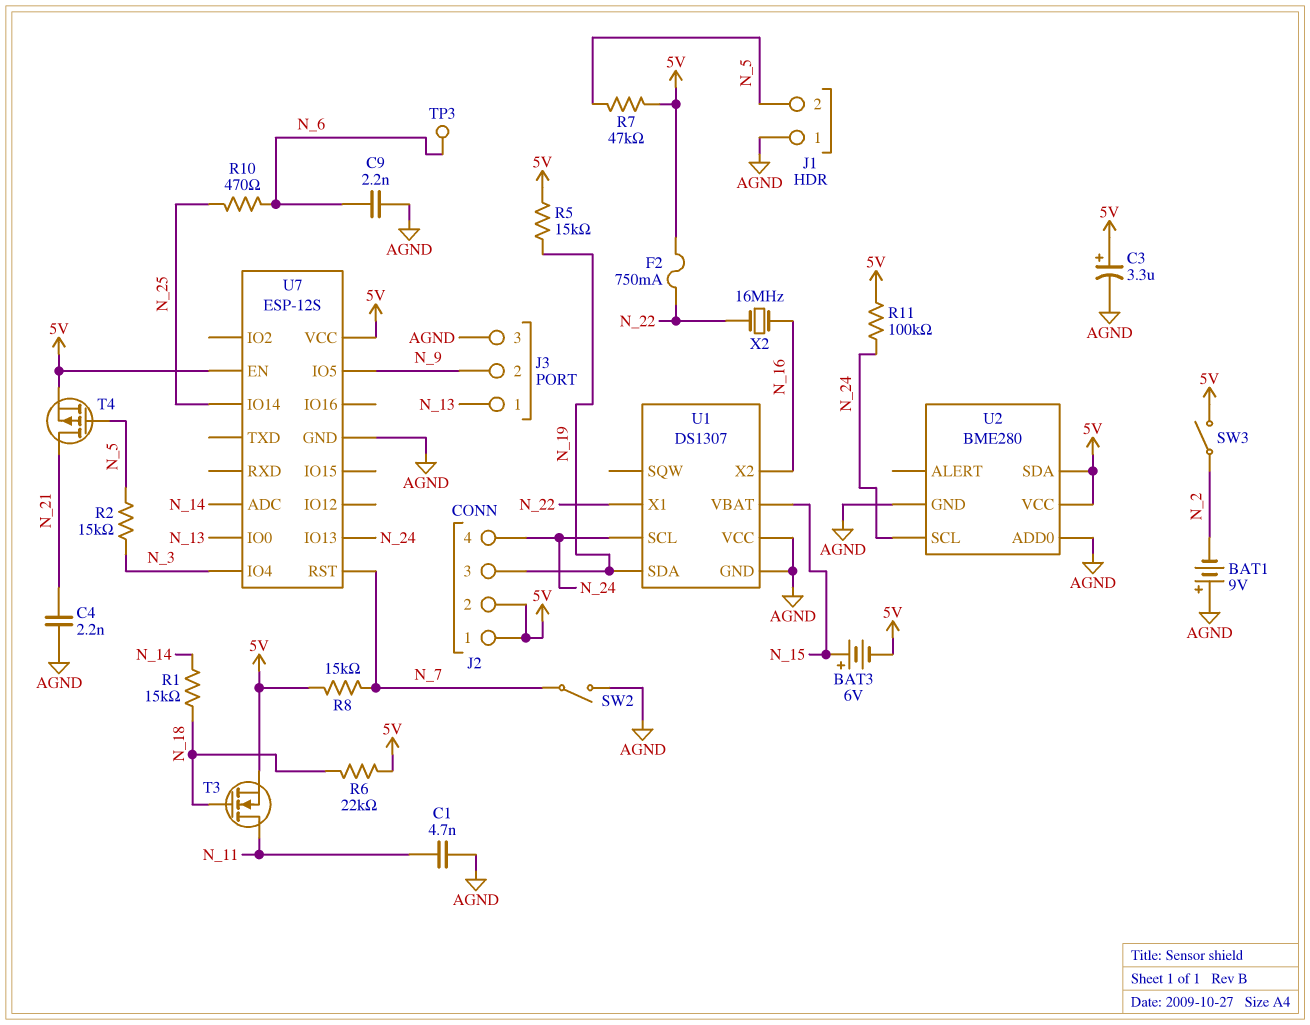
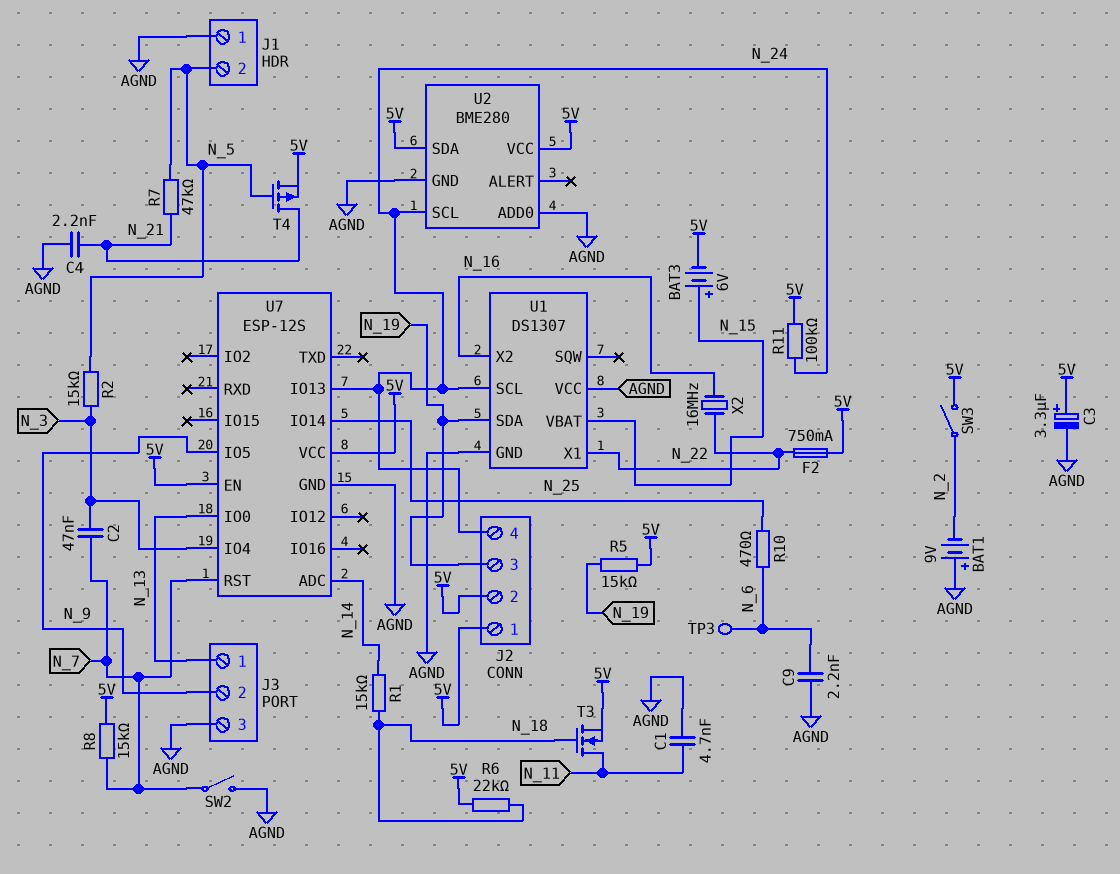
C2: none -> 47nF (N_3, N_7)
R7: 47k (5V, N_5) -> 47k (N_5, N_21)

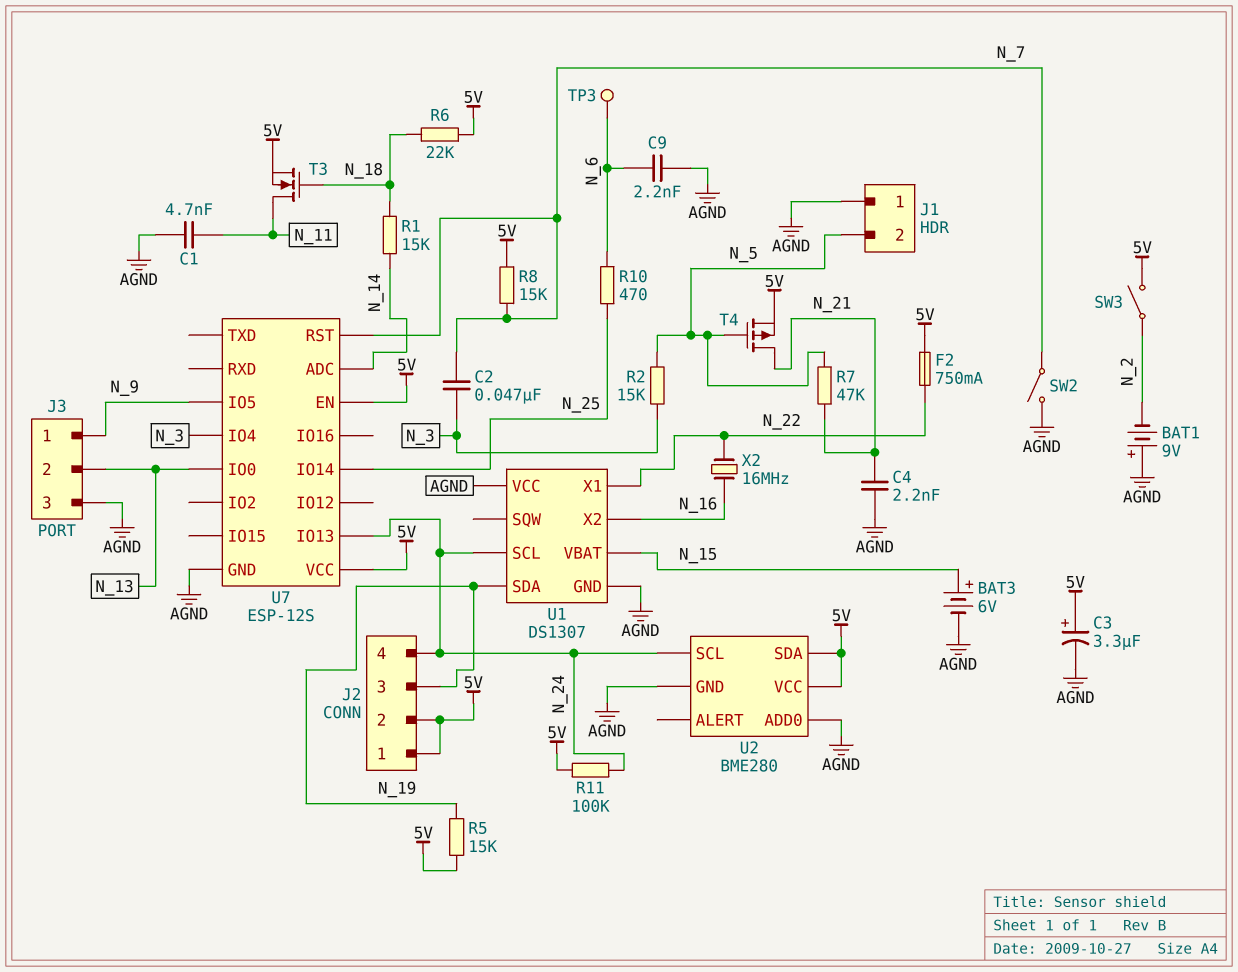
BAT3: 6V (plus N_15, minus 5V) -> 6V (plus N_15, minus AGND)
J3 pin 1: N_13 -> N_9
J3 pin 2: N_9 -> N_13

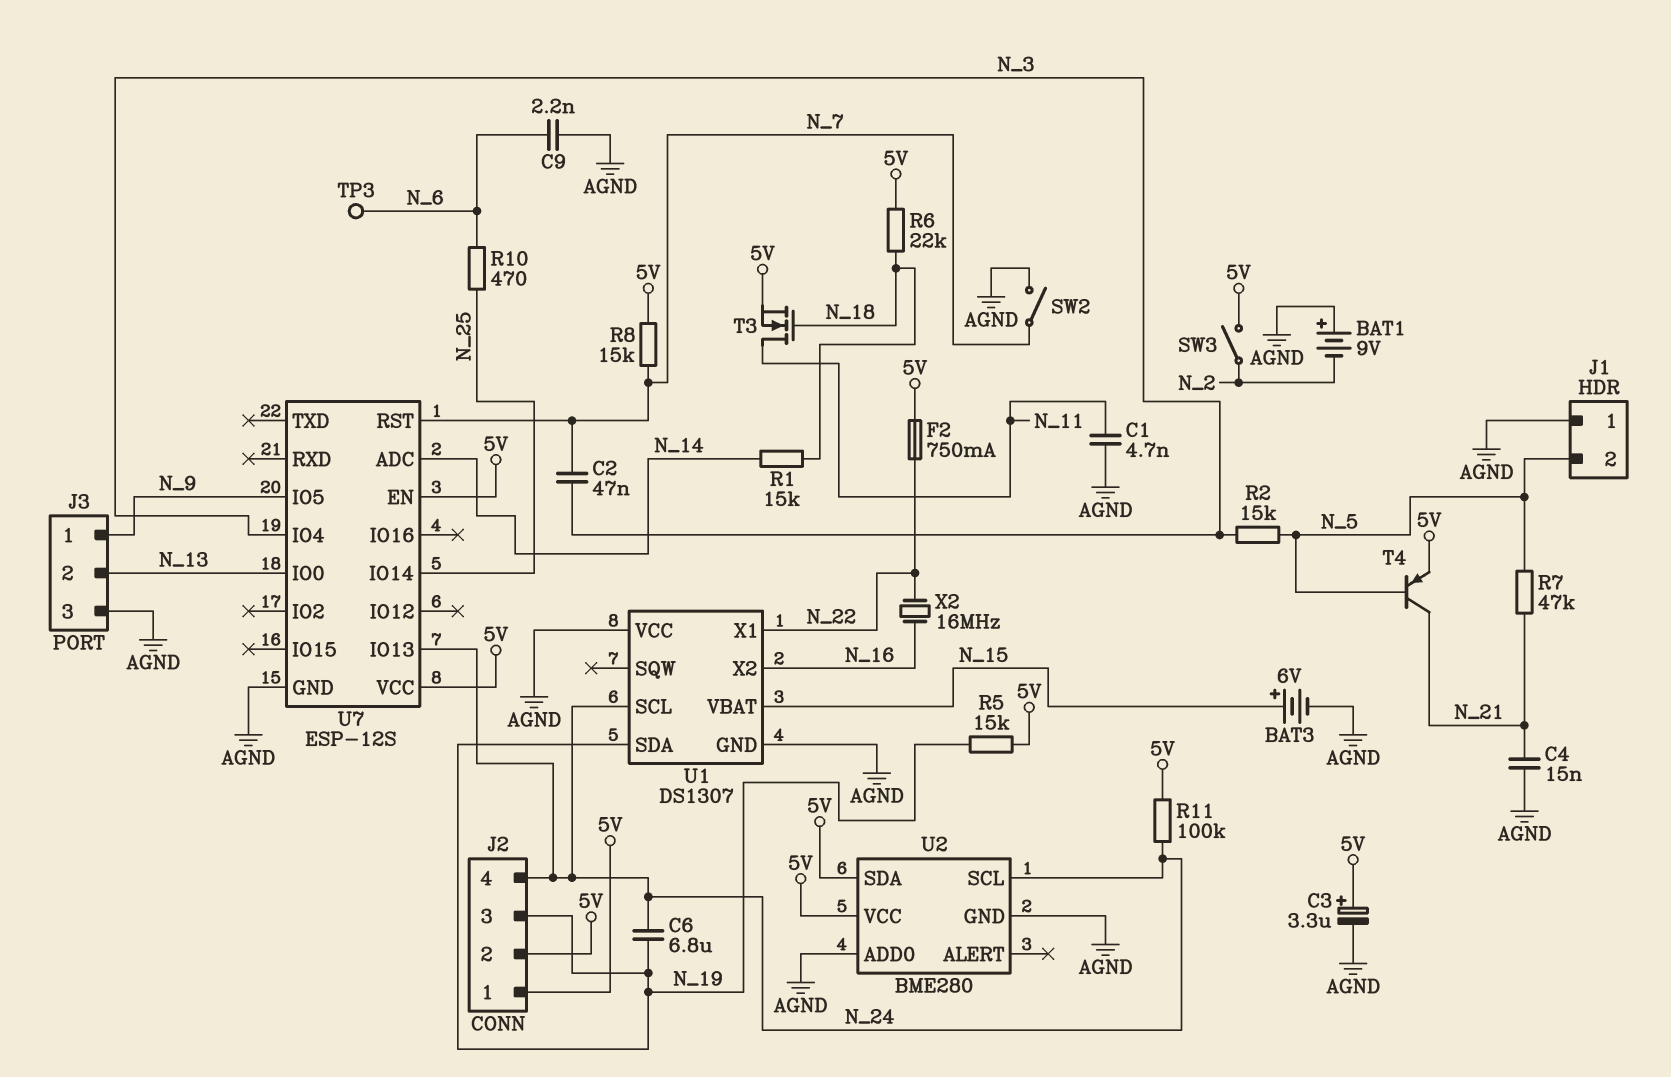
C4: 2.2nF (AGND, N_21) -> 15nF (AGND, N_21)
C6: none -> 6.8uF (N_19, N_24)
T4: PMOS (G N_5, D N_21, S 5V) -> PNP (B N_5, C N_21, E 5V)

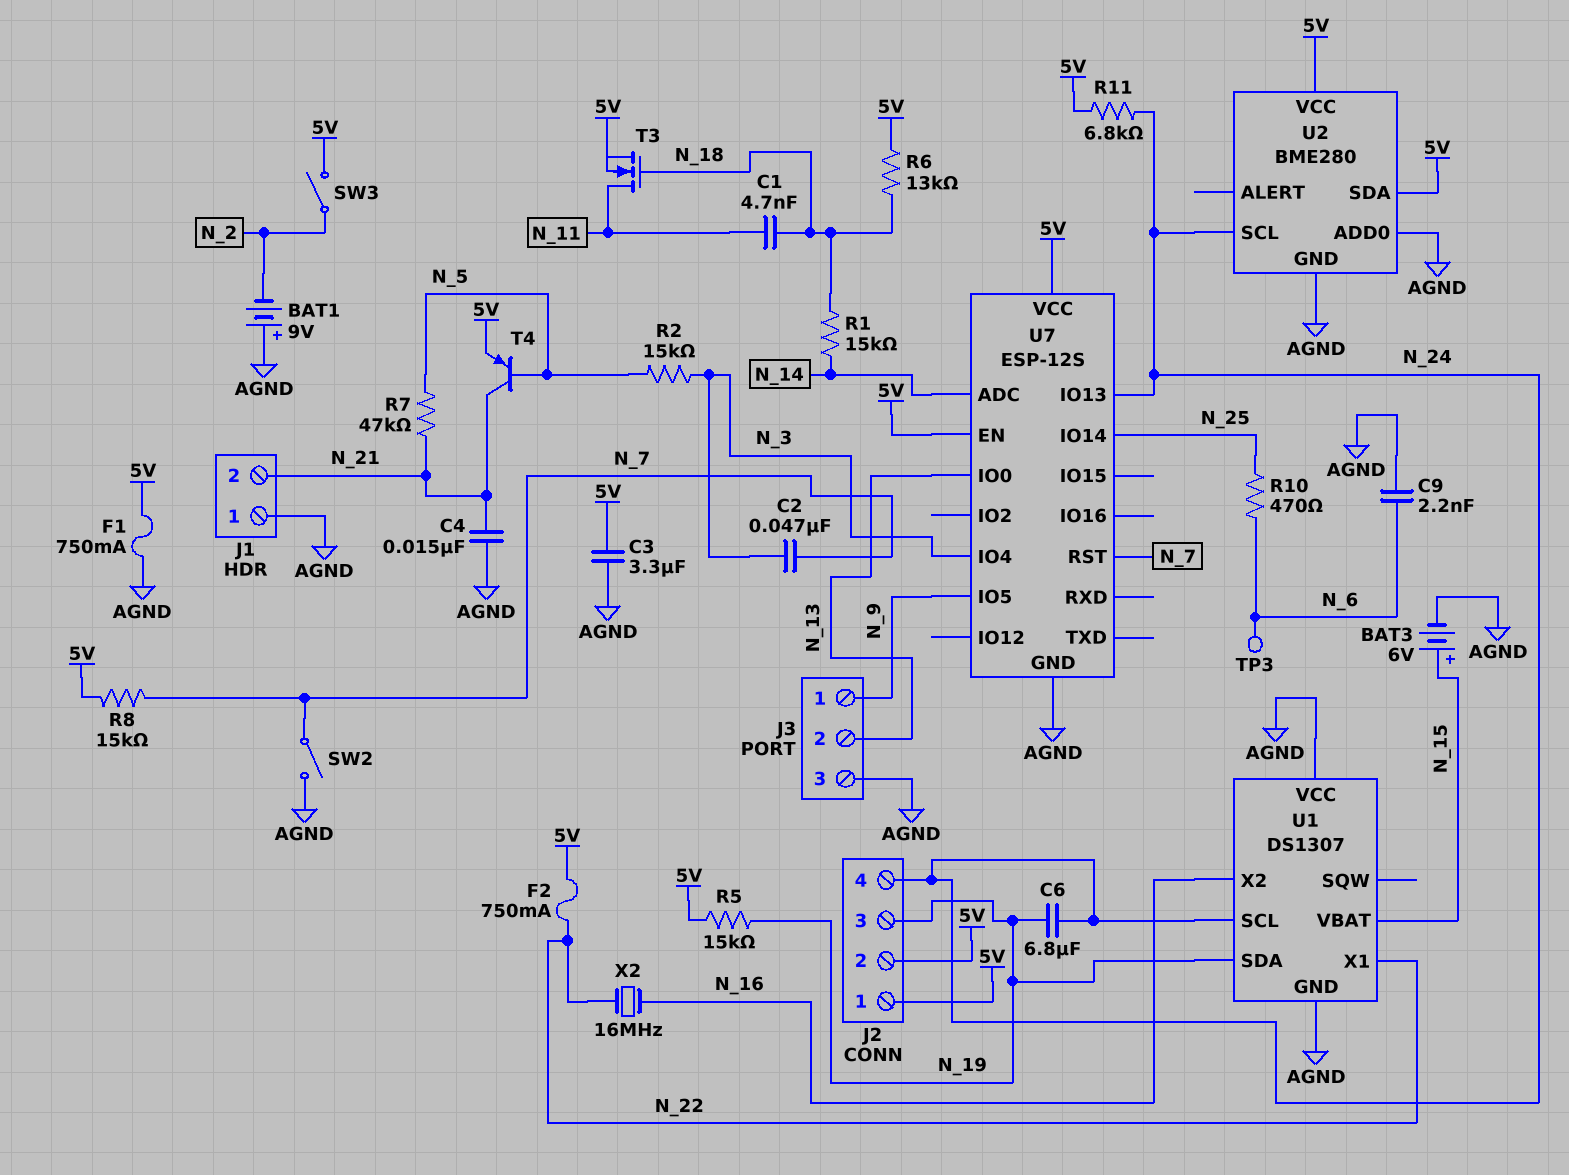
C1: 4.7nF (AGND, N_11) -> 4.7nF (N_11, N_18)
C3: 3.3uF (plus 5V, minus AGND) -> 3.3uF (5V, AGND)
F1: none -> 750mA (5V, AGND)
J1 pin 2: N_5 -> N_21
R6: 22k (5V, N_18) -> 13k (5V, N_18)
R11: 100k (5V, N_24) -> 6.8k (5V, N_24)

